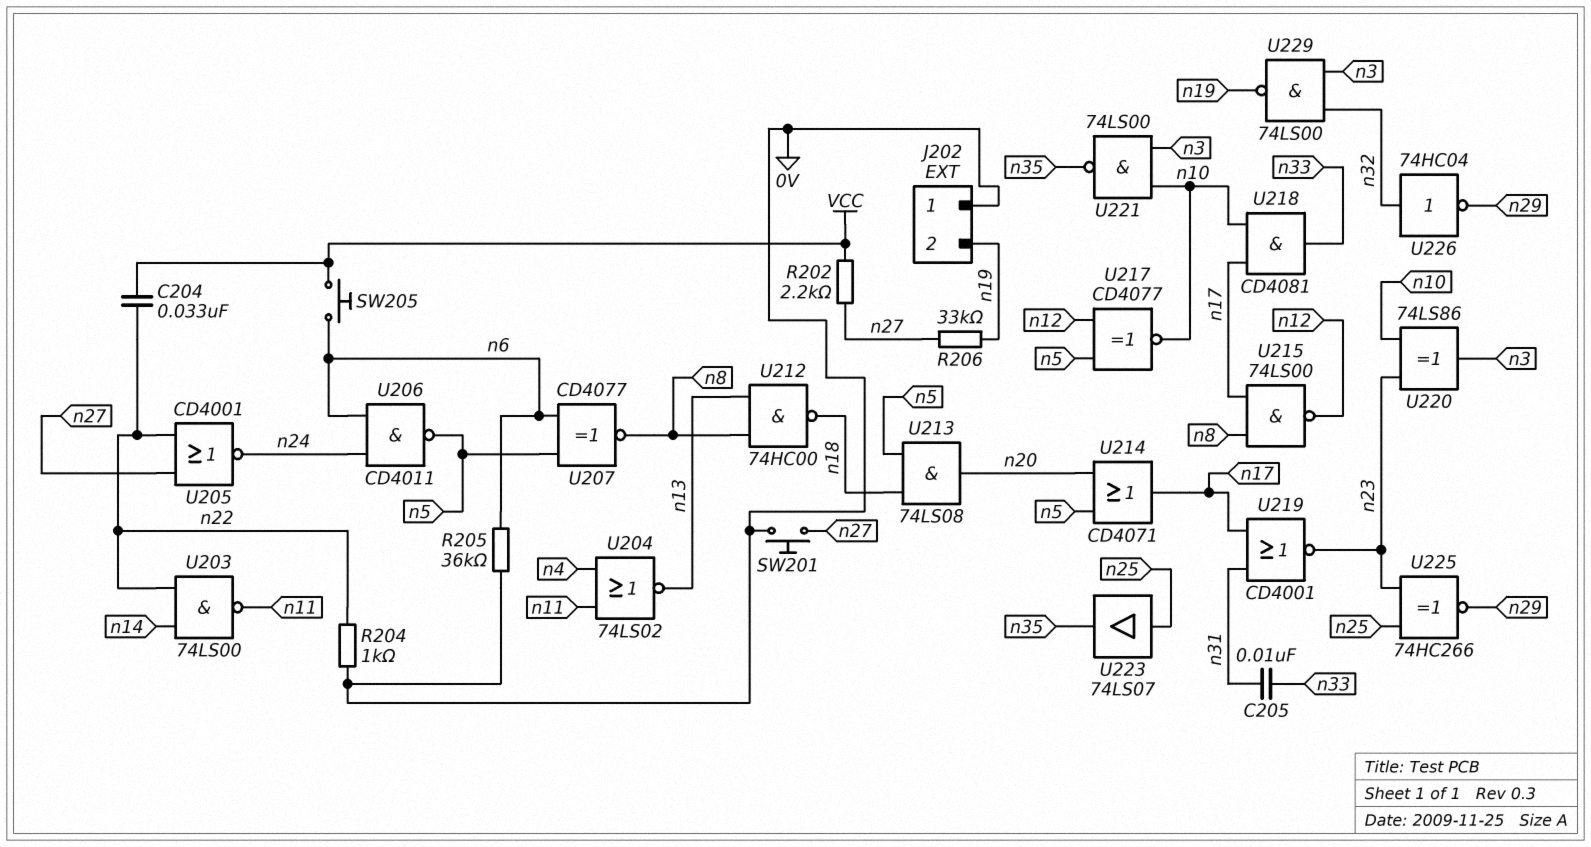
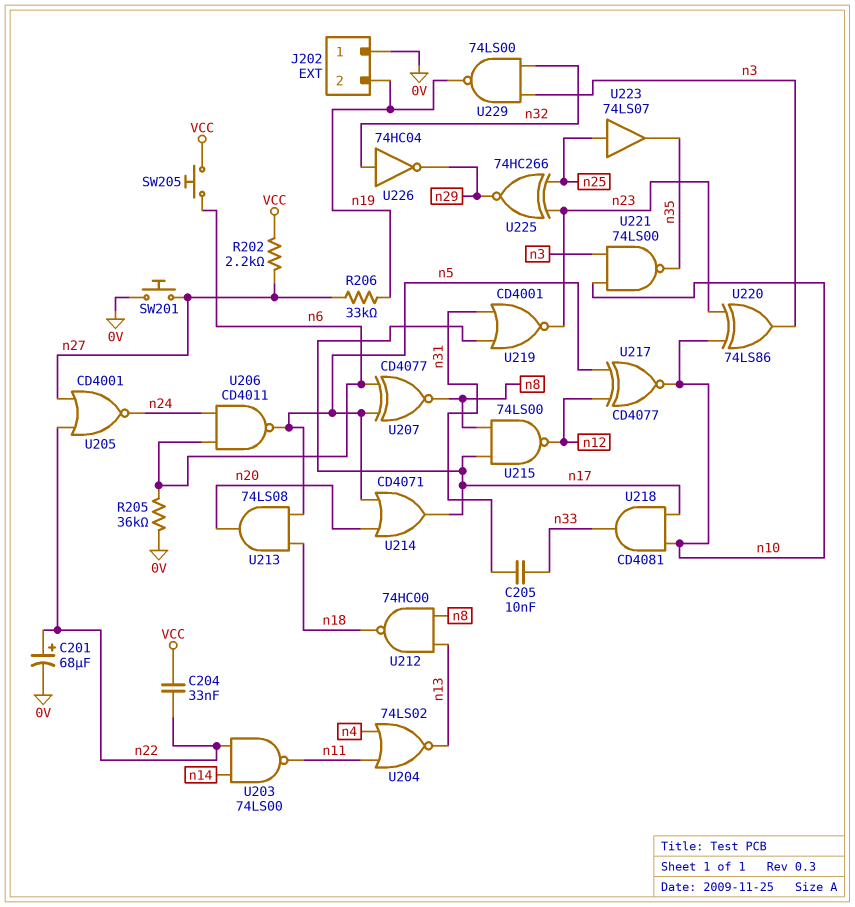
C201: none -> 68uF (plus n22, minus 0V)
R204: 1k (0V, n22) -> none

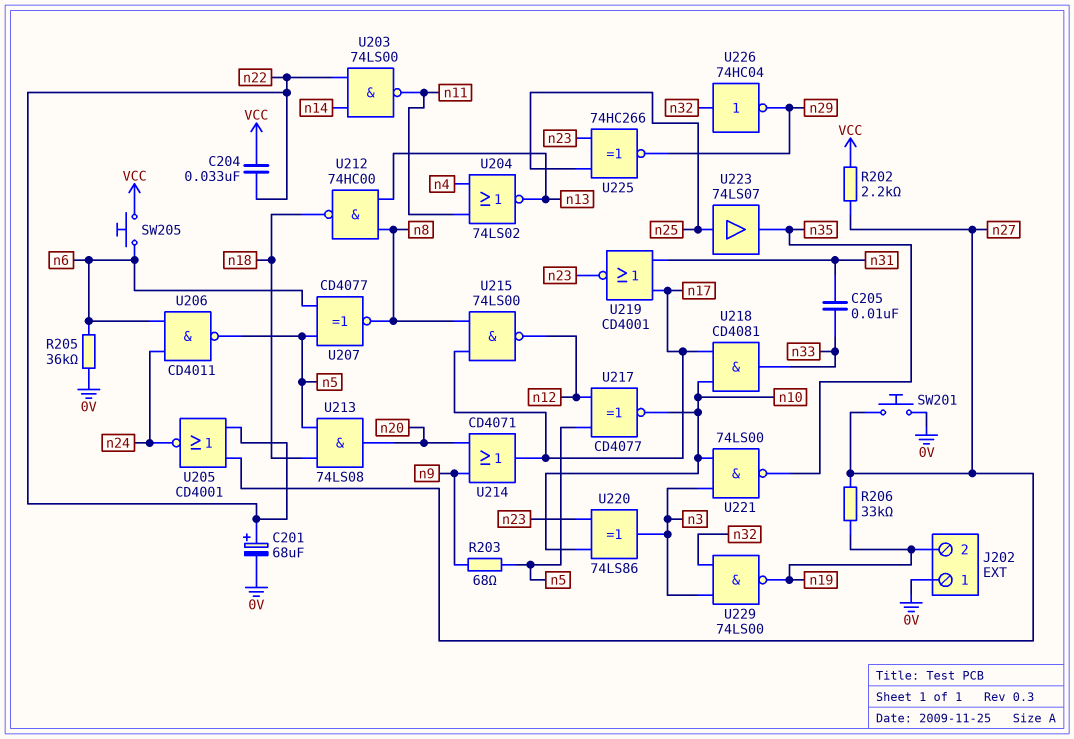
R203: none -> 68 (n5, n9)
U214: OR CD4071 (in n5, in n20, out n17) -> OR CD4071 (in n9, in n20, out n17)

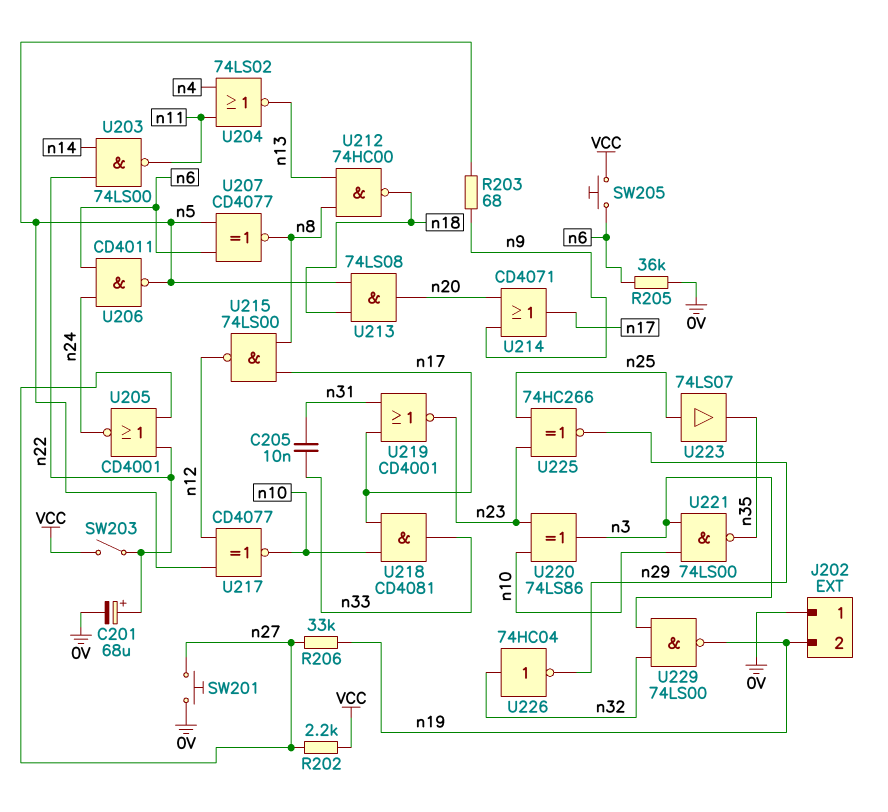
C204: 33nF (VCC, n22) -> none
SW203: none -> switch (VCC, n22)

